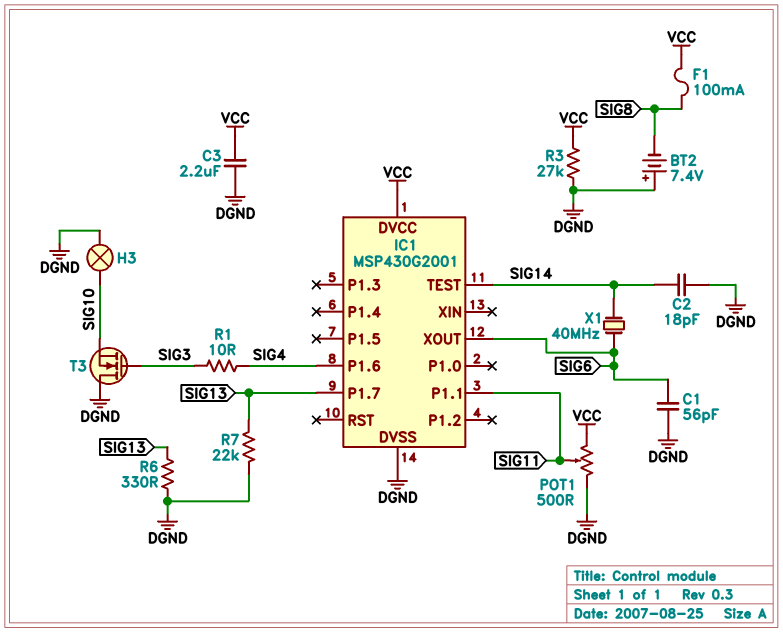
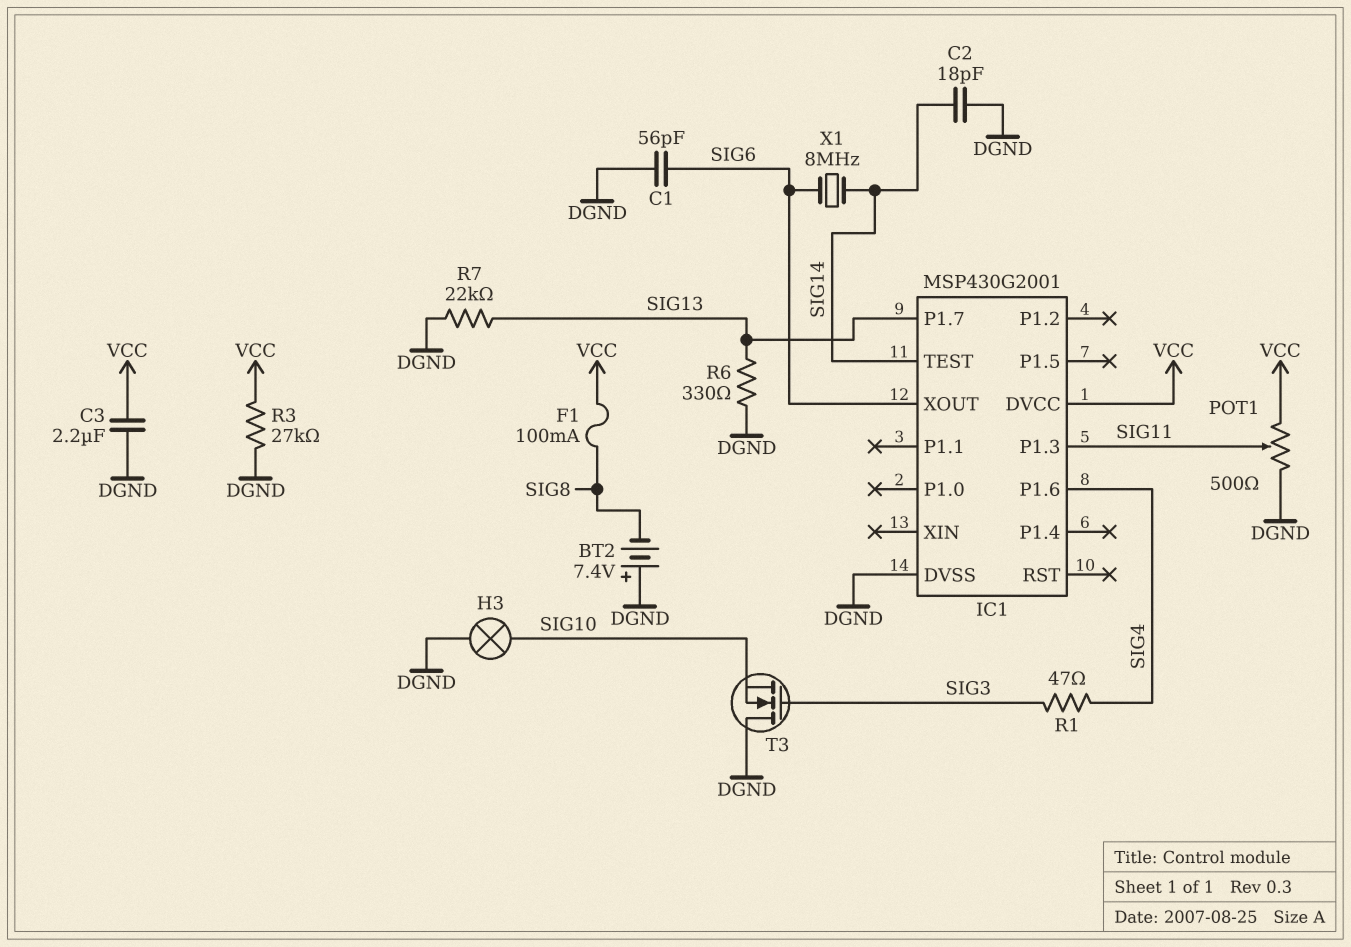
IC1 pin P1.1: SIG11 -> none
IC1 pin P1.3: none -> SIG11
R1: 10 (SIG3, SIG4) -> 47 (SIG3, SIG4)
X1: 40MHz (SIG6, SIG14) -> 8MHz (SIG6, SIG14)

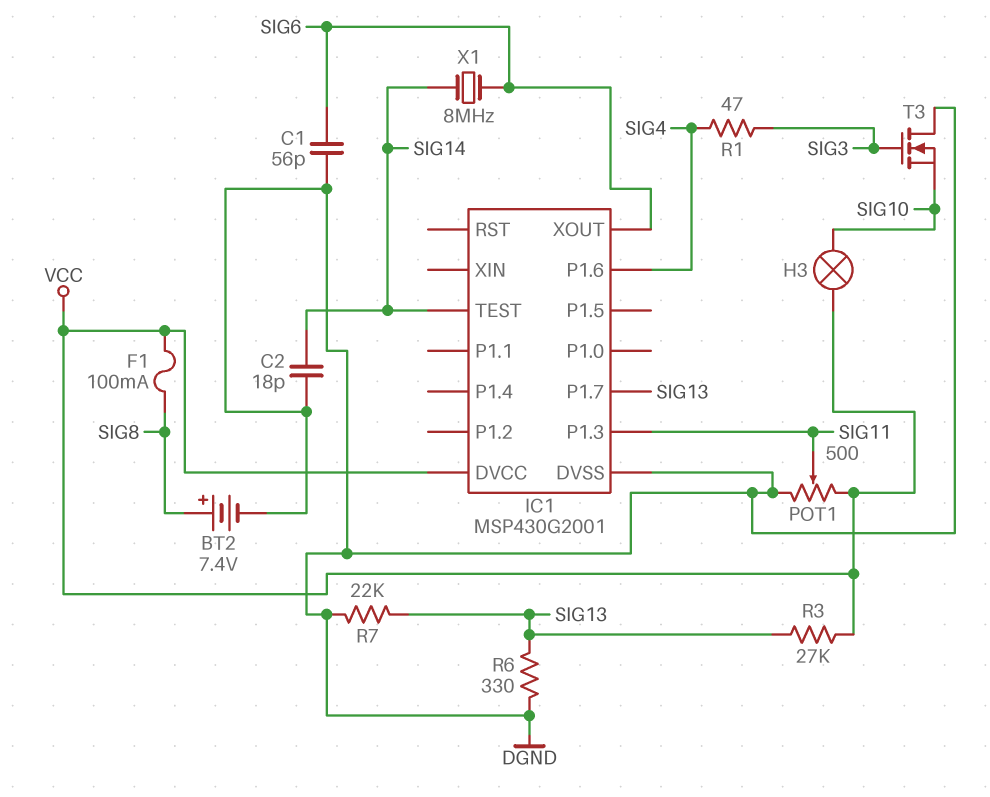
BT2: 7.4V (plus DGND, minus SIG8) -> 7.4V (plus SIG8, minus DGND)
C3: 2.2uF (DGND, VCC) -> none
H3: lamp (DGND, SIG10) -> lamp (SIG10, VCC)
R3: 27k (DGND, VCC) -> 27k (SIG13, VCC)

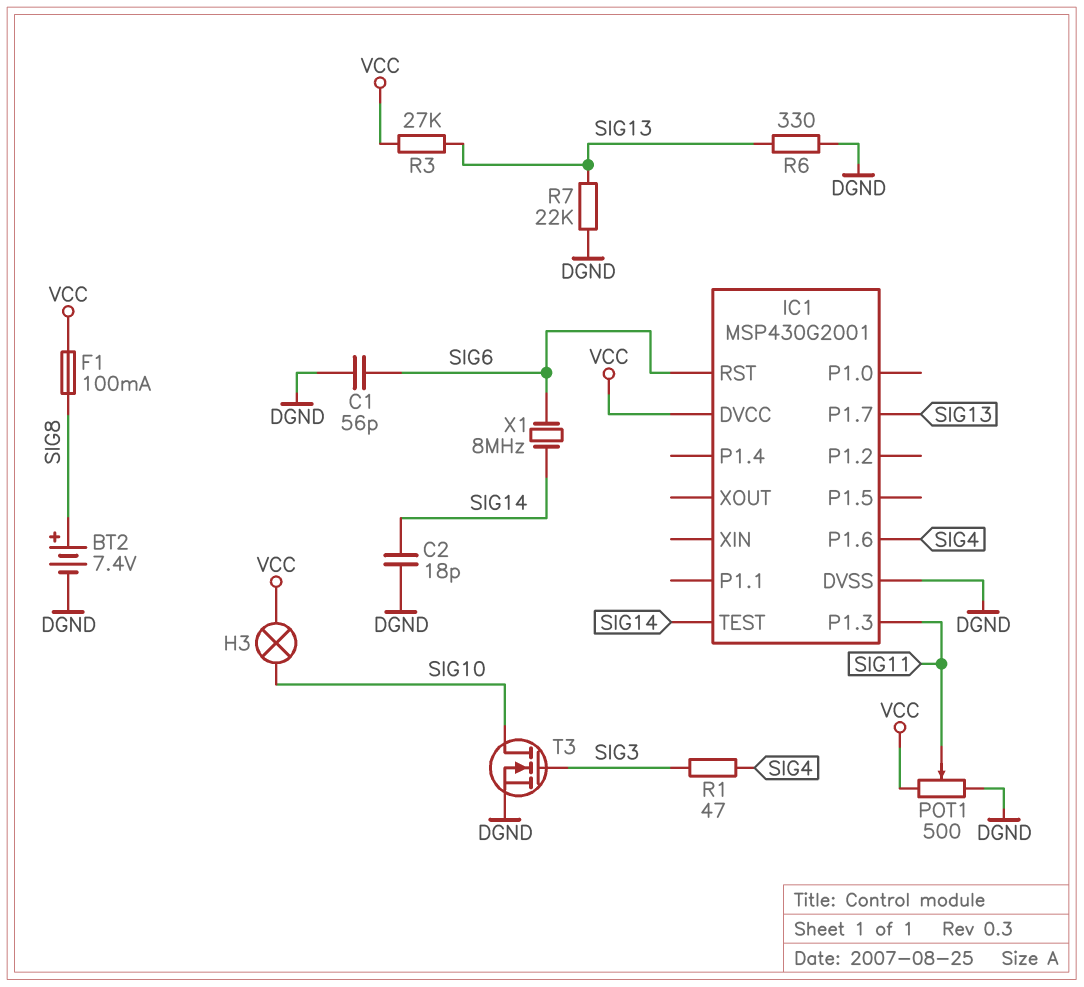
IC1 pin RST: none -> SIG6
IC1 pin XOUT: SIG6 -> none
T3: NMOS (G SIG3, D DGND, S SIG10) -> NMOS (G SIG3, D SIG10, S DGND)

